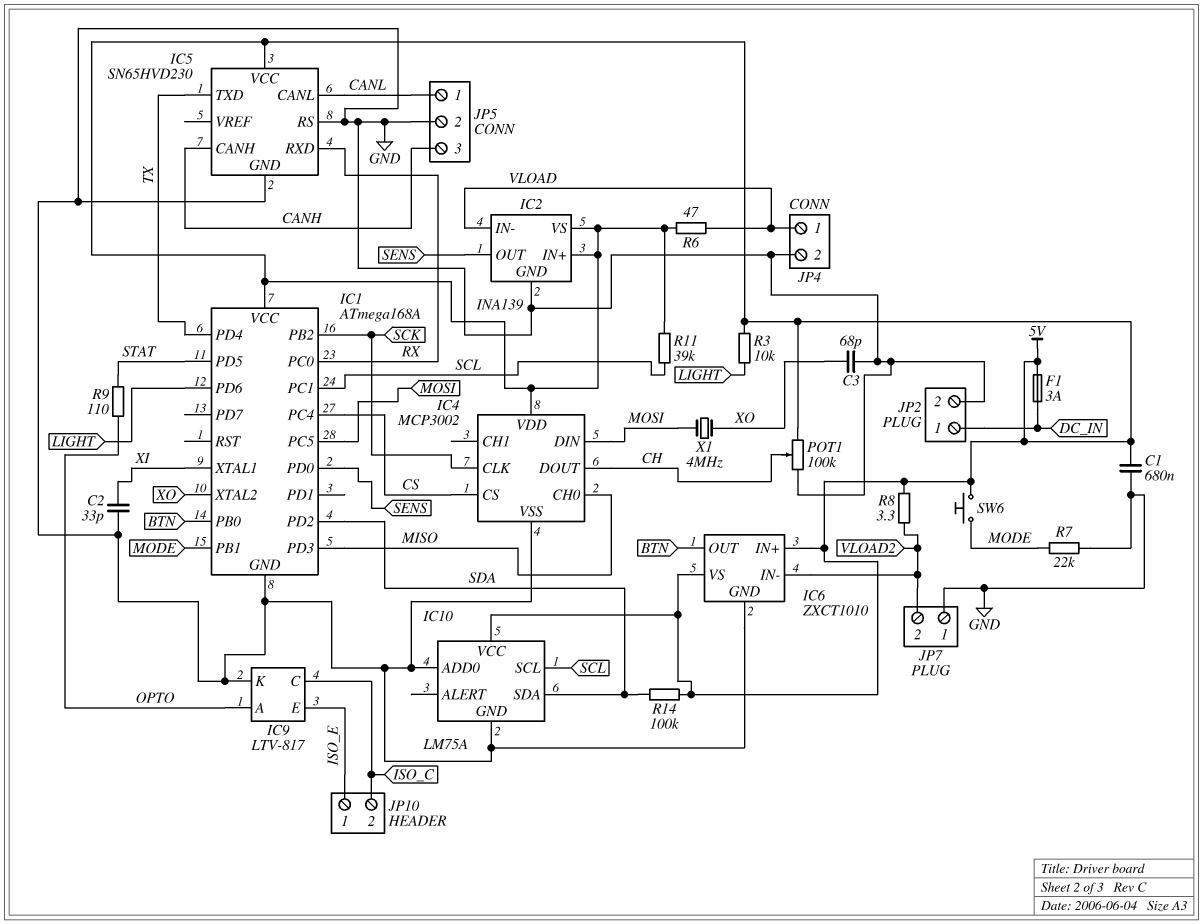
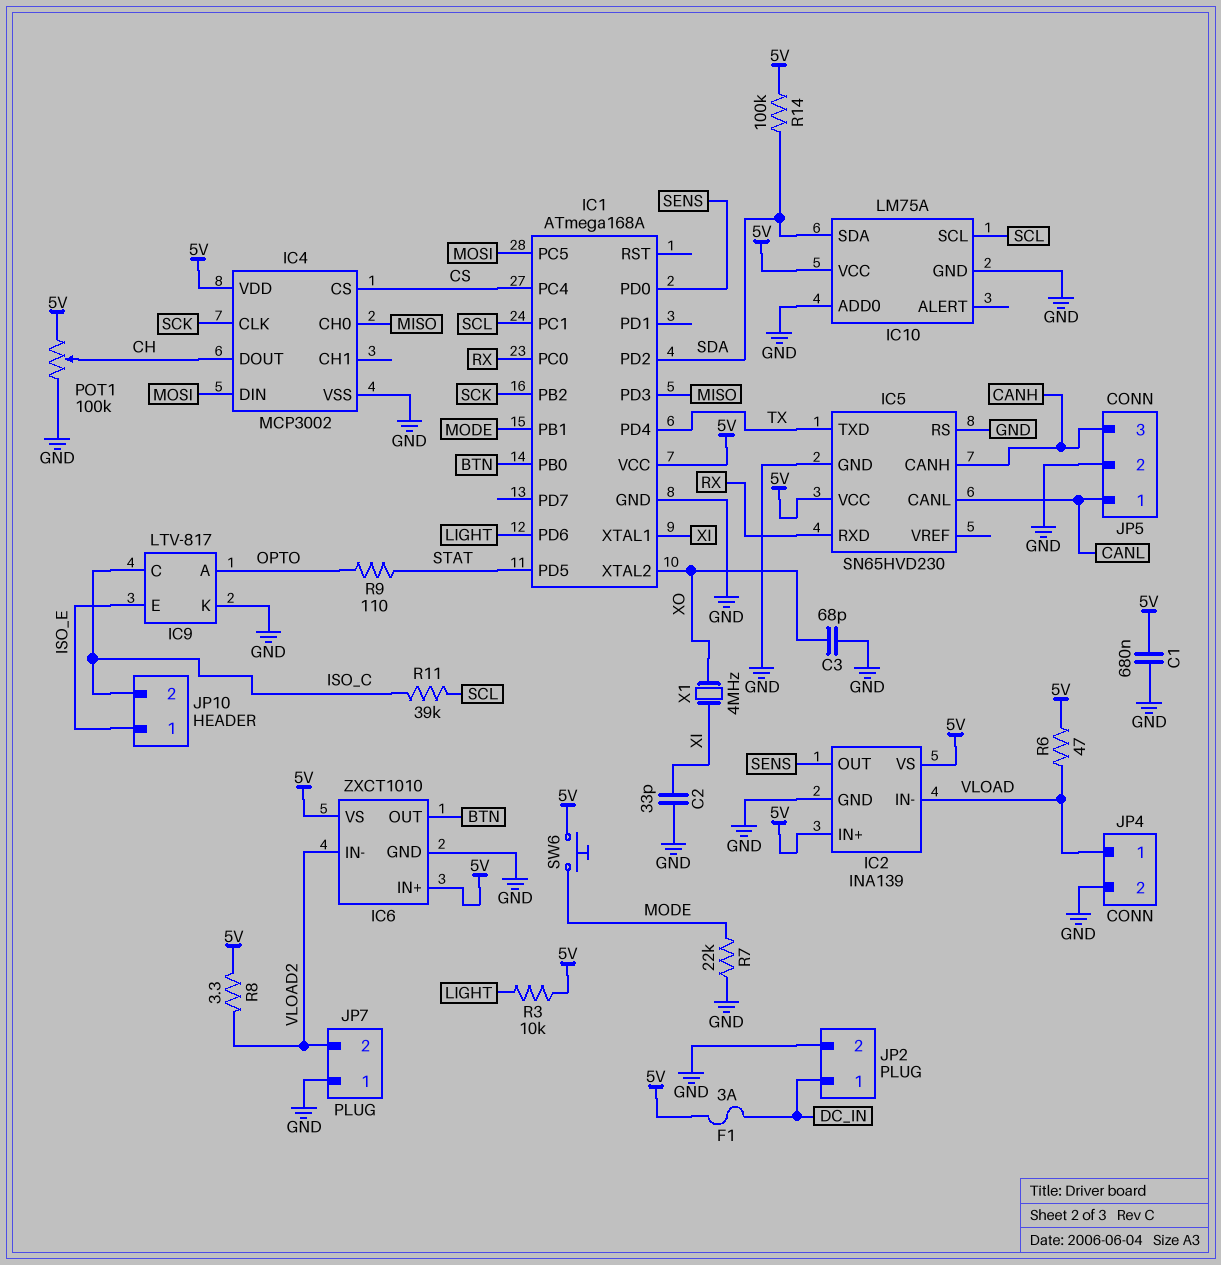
R11: 39k (5V, SCL) -> 39k (ISO_C, SCL)
X1: 4MHz (MOSI, XO) -> 4MHz (XI, XO)

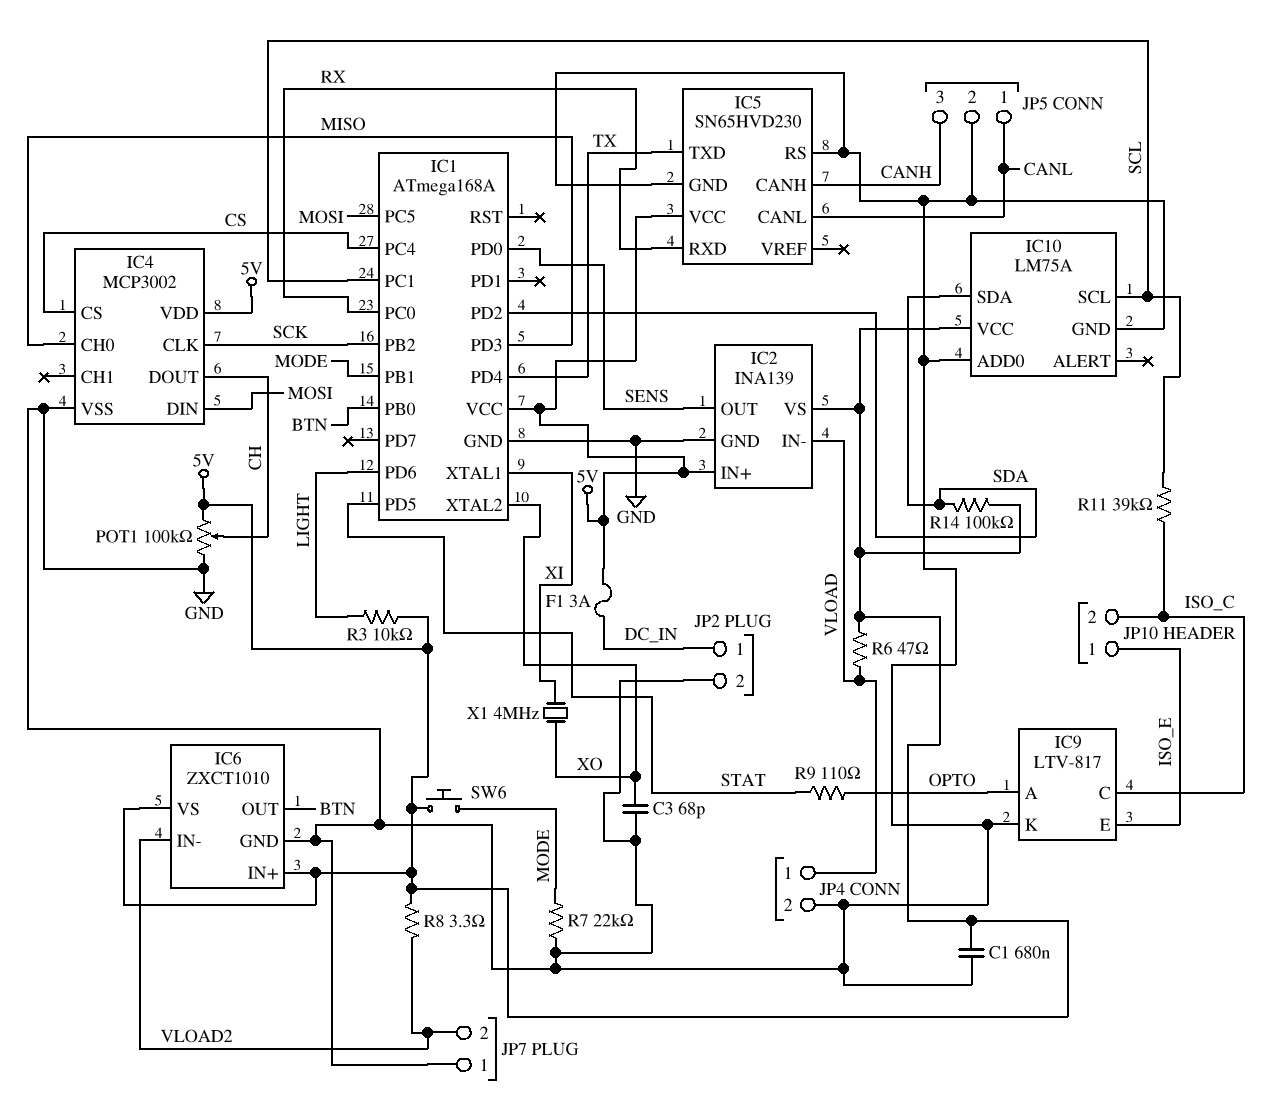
C2: 33pF (GND, XI) -> none

